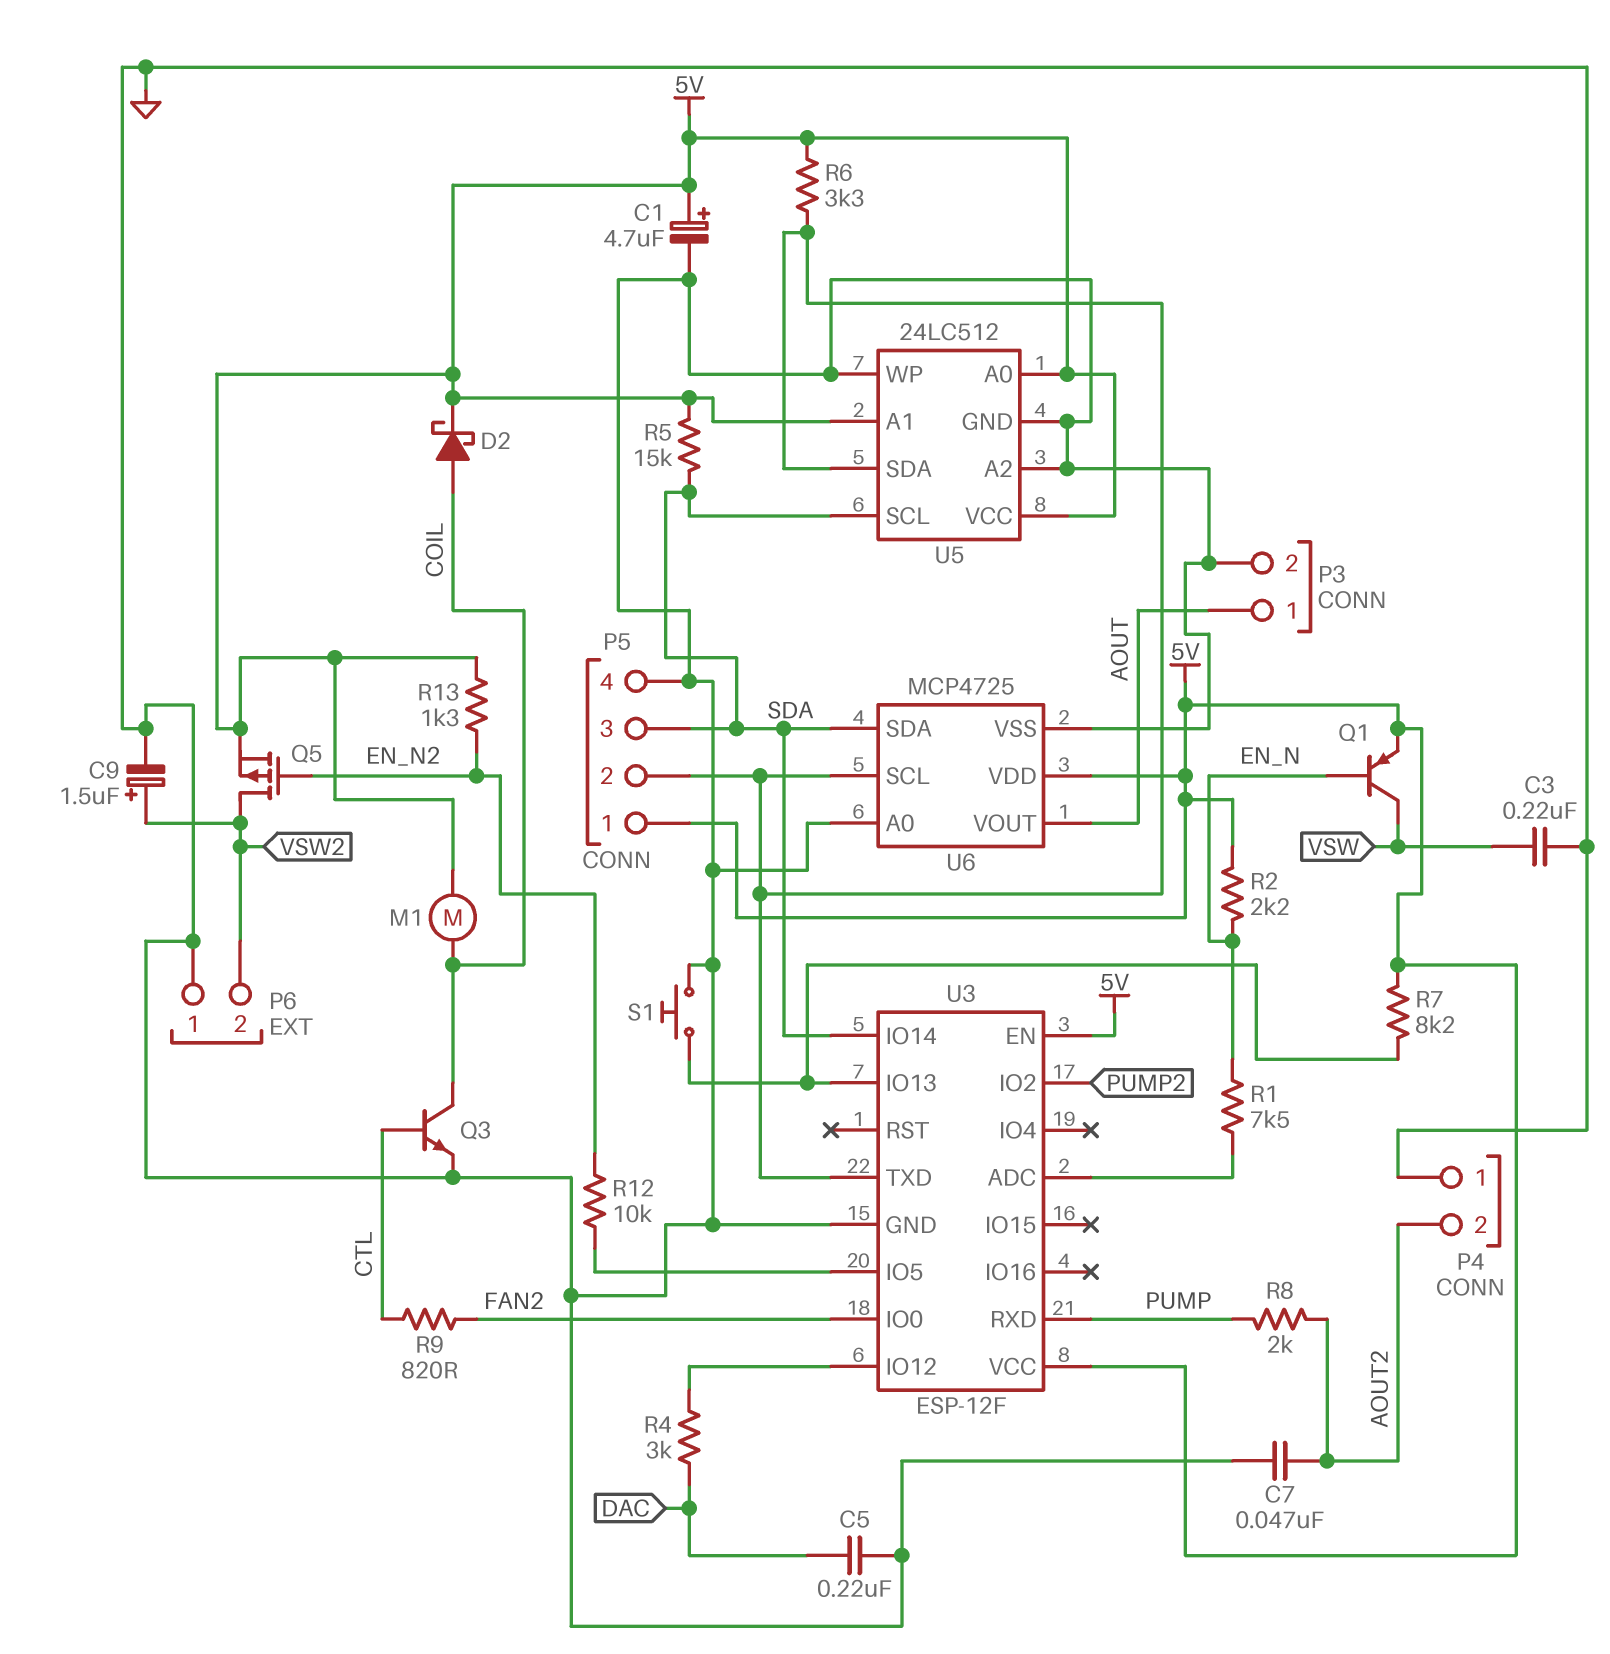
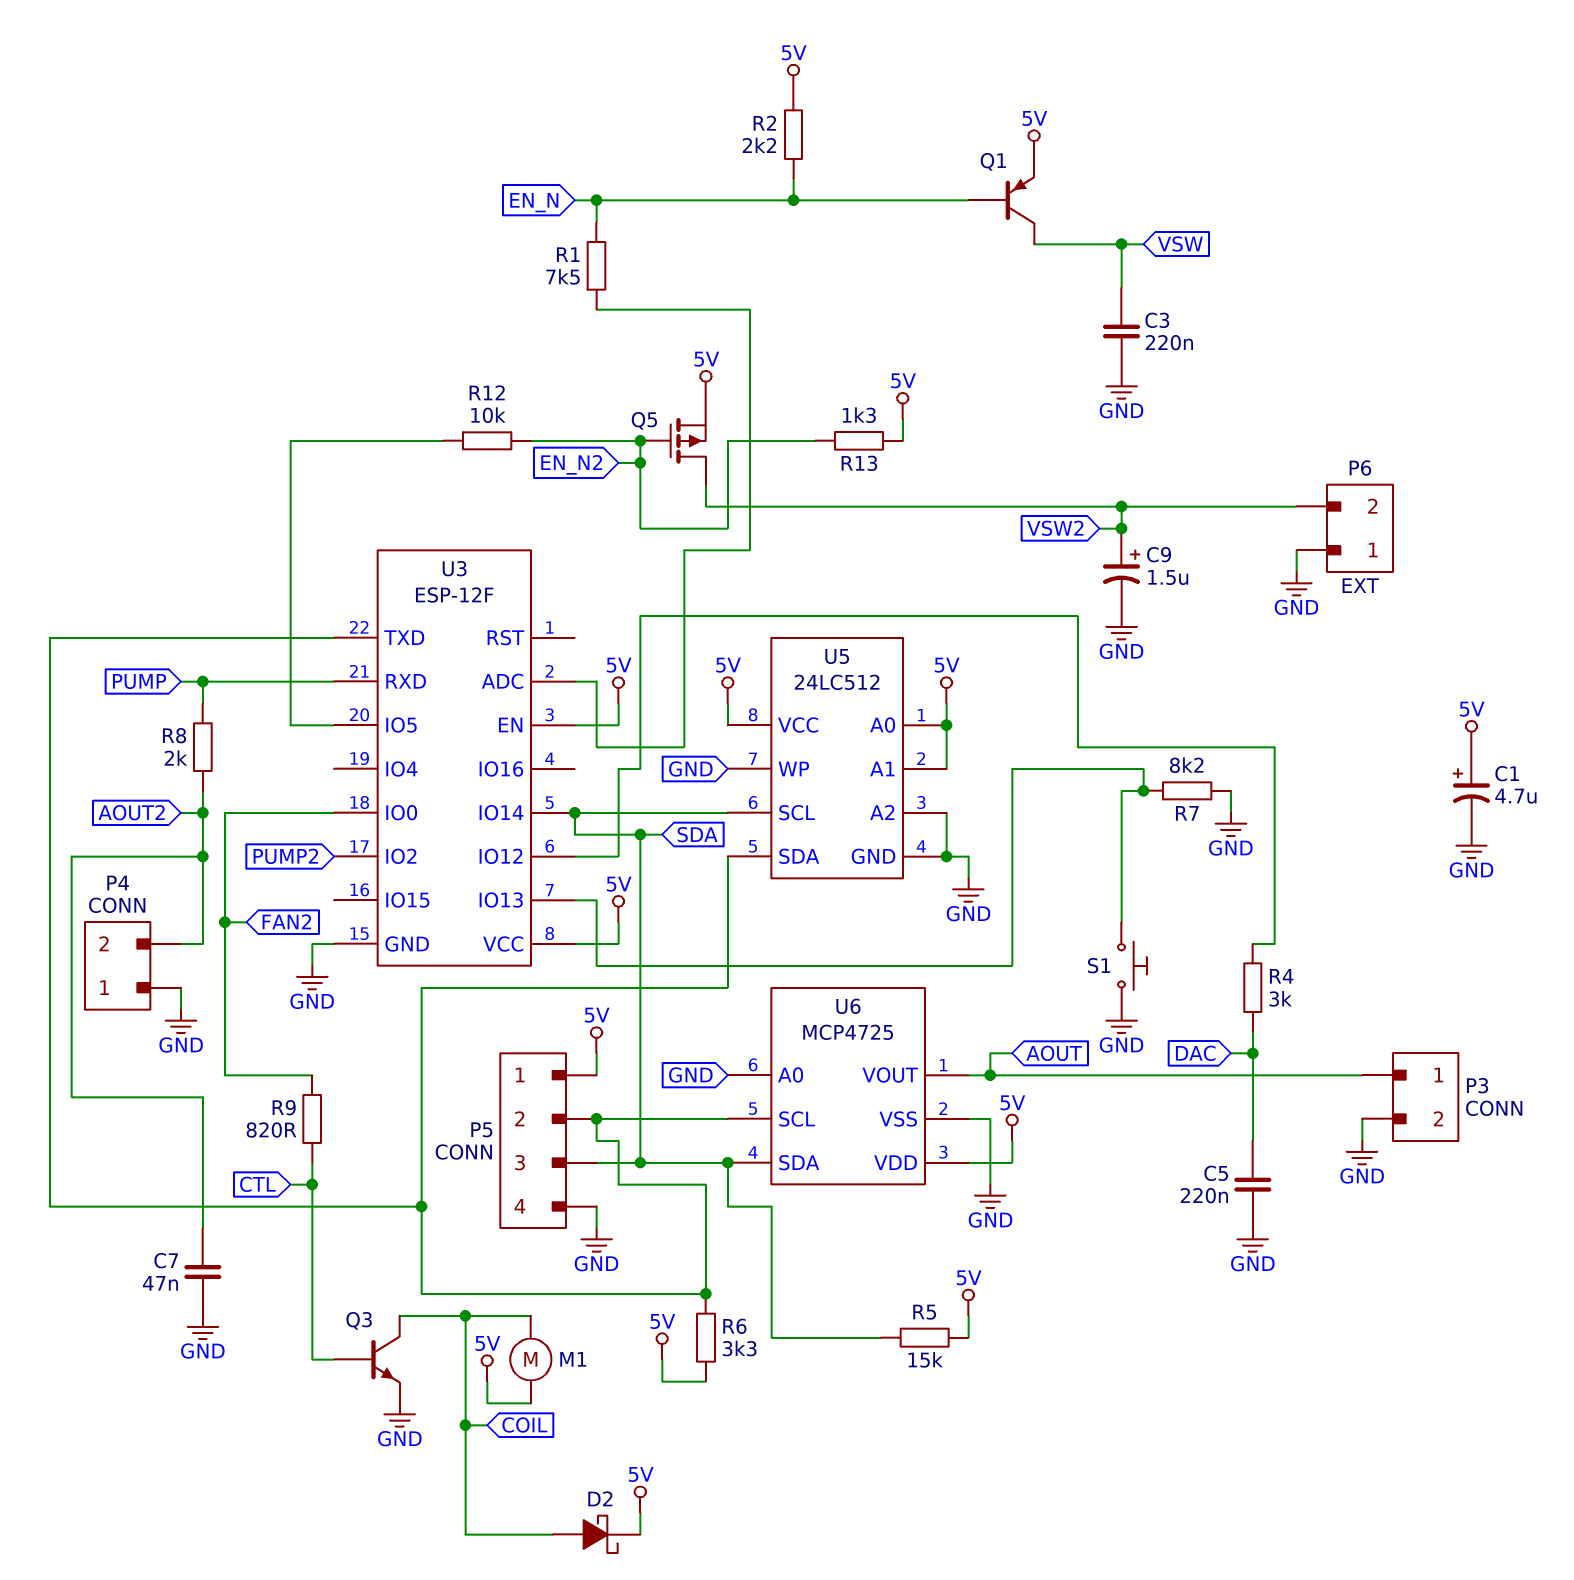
R7: 8.2k (5V, U3/IO13) -> 8.2k (GND, U3/IO13)

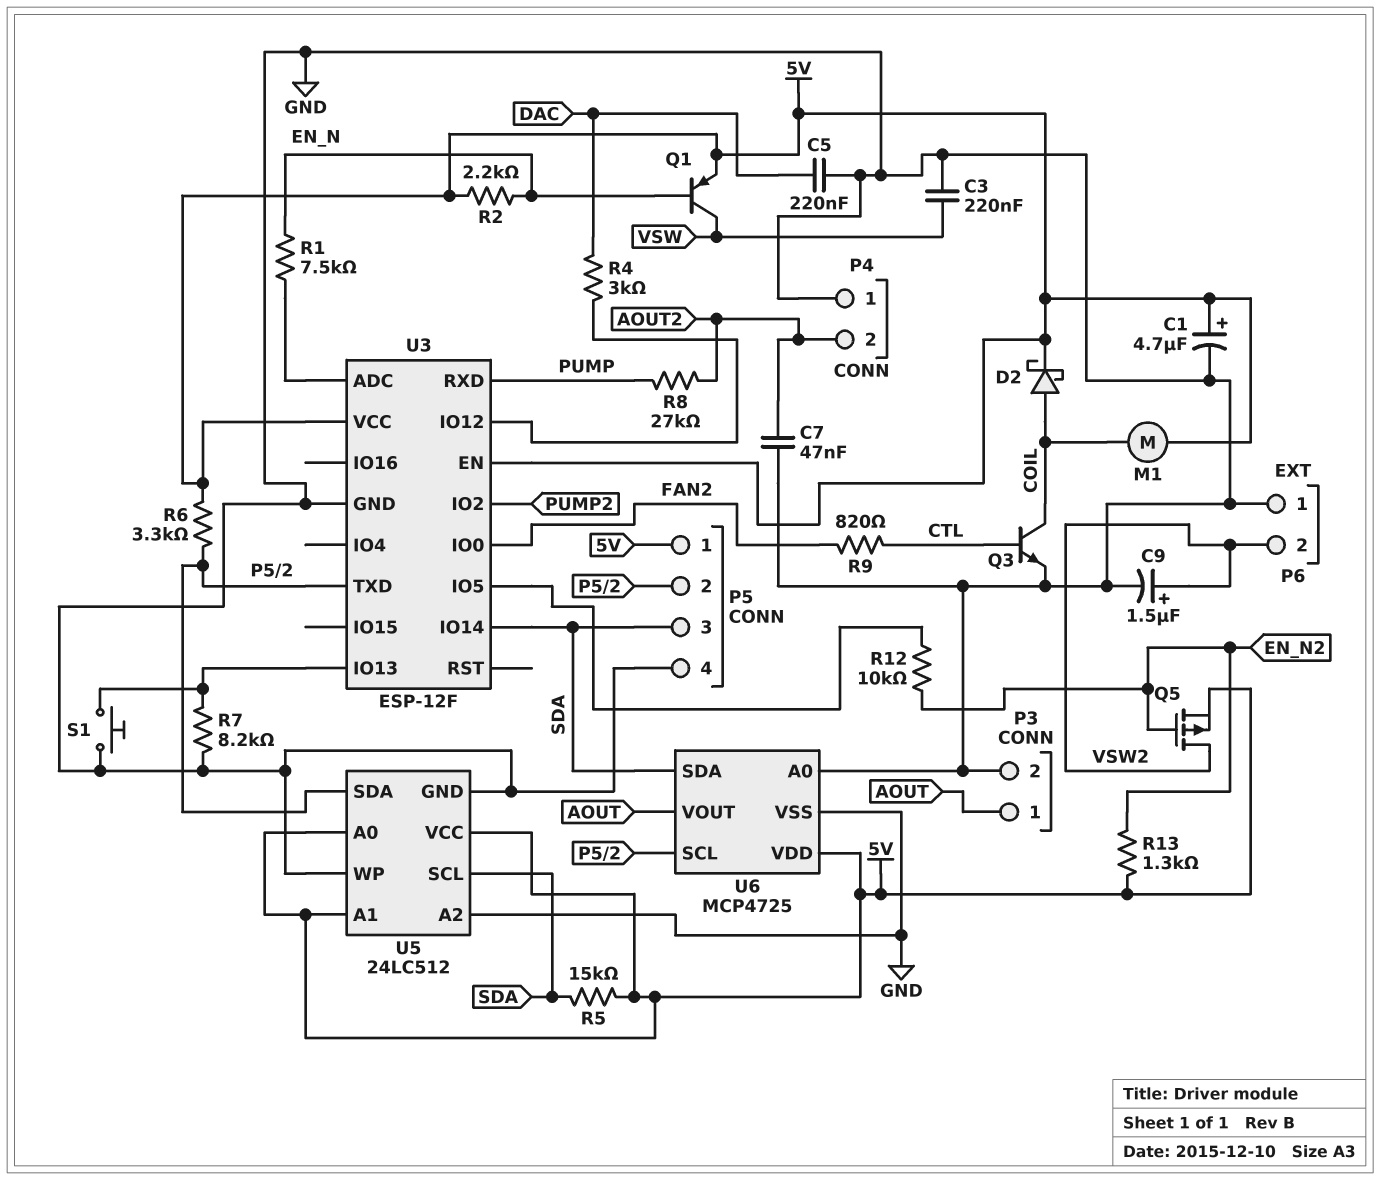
R8: 2k (AOUT2, PUMP) -> 27k (AOUT2, PUMP)

